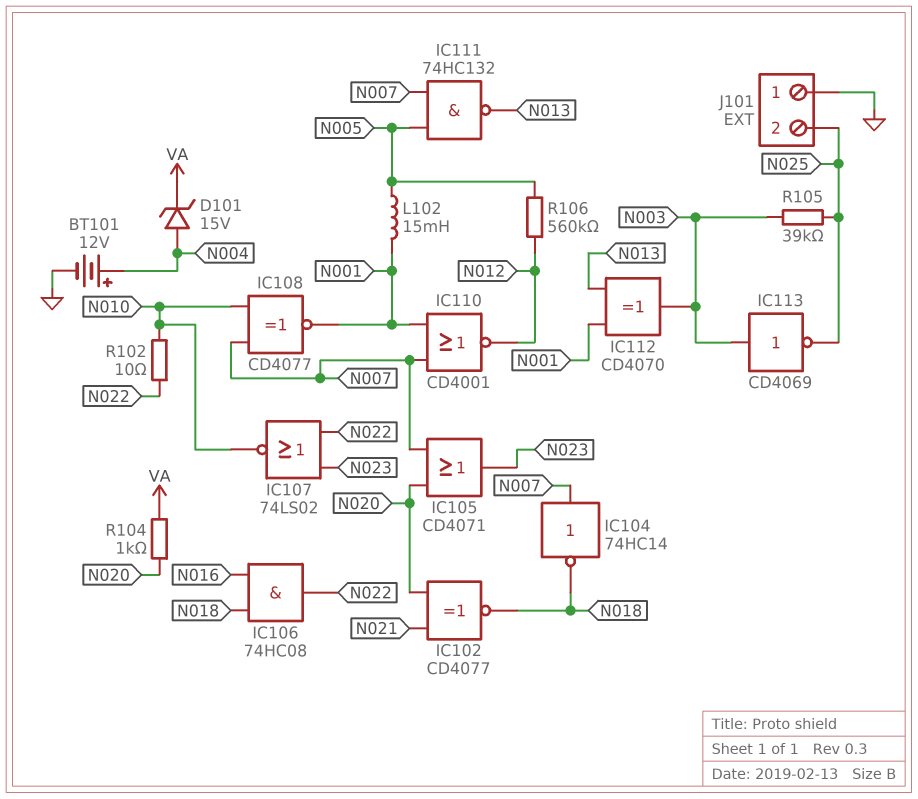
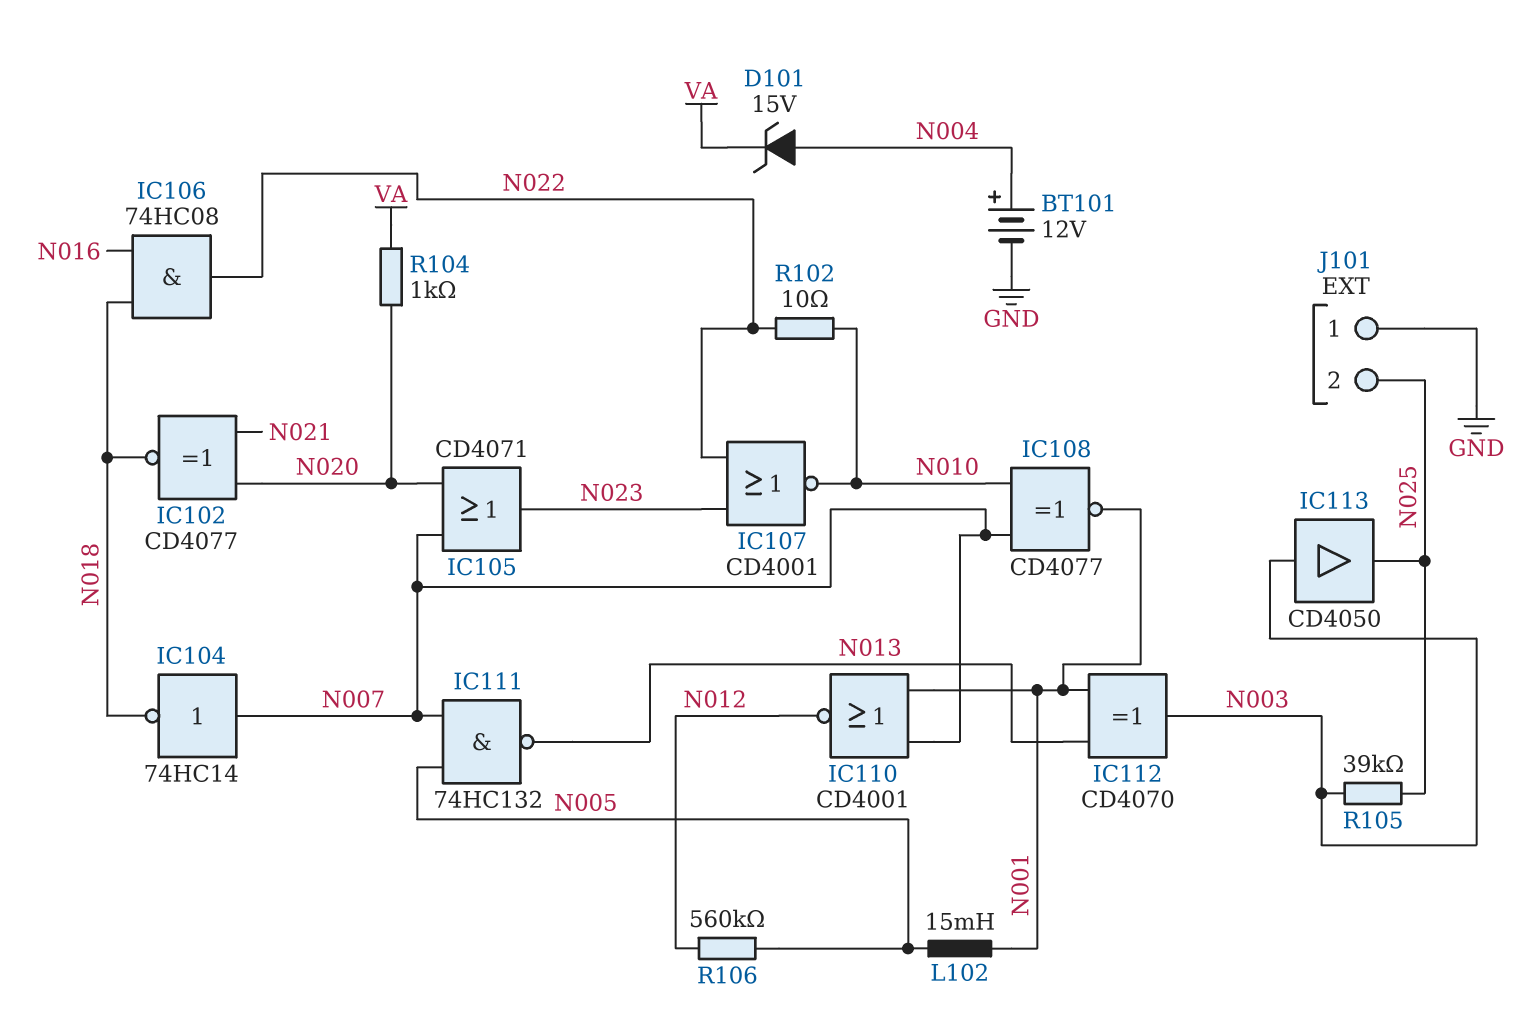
IC107: NOR 74LS02 (in N022, in N023, out N010) -> NOR CD4001 (in N022, in N023, out N010)
IC113: NOT CD4069 (in N003, out N025) -> buffer CD4050 (in N003, out N025)

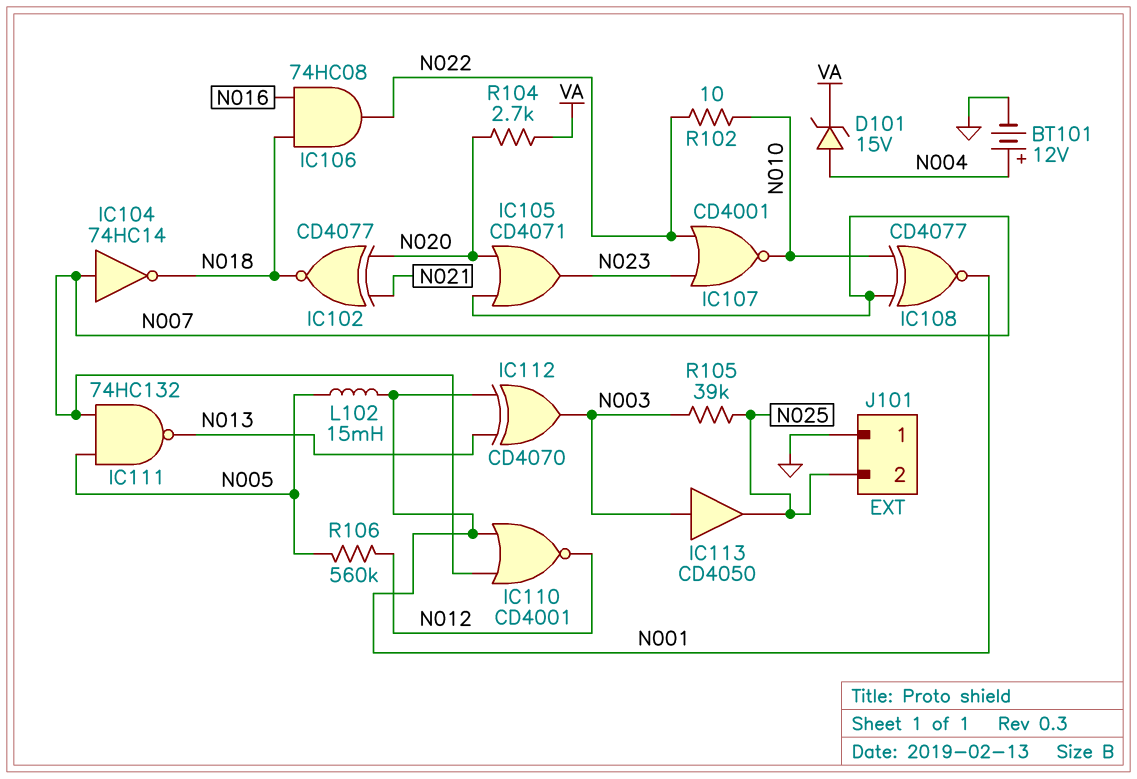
R104: 1k (N020, VA) -> 2.7k (N020, VA)

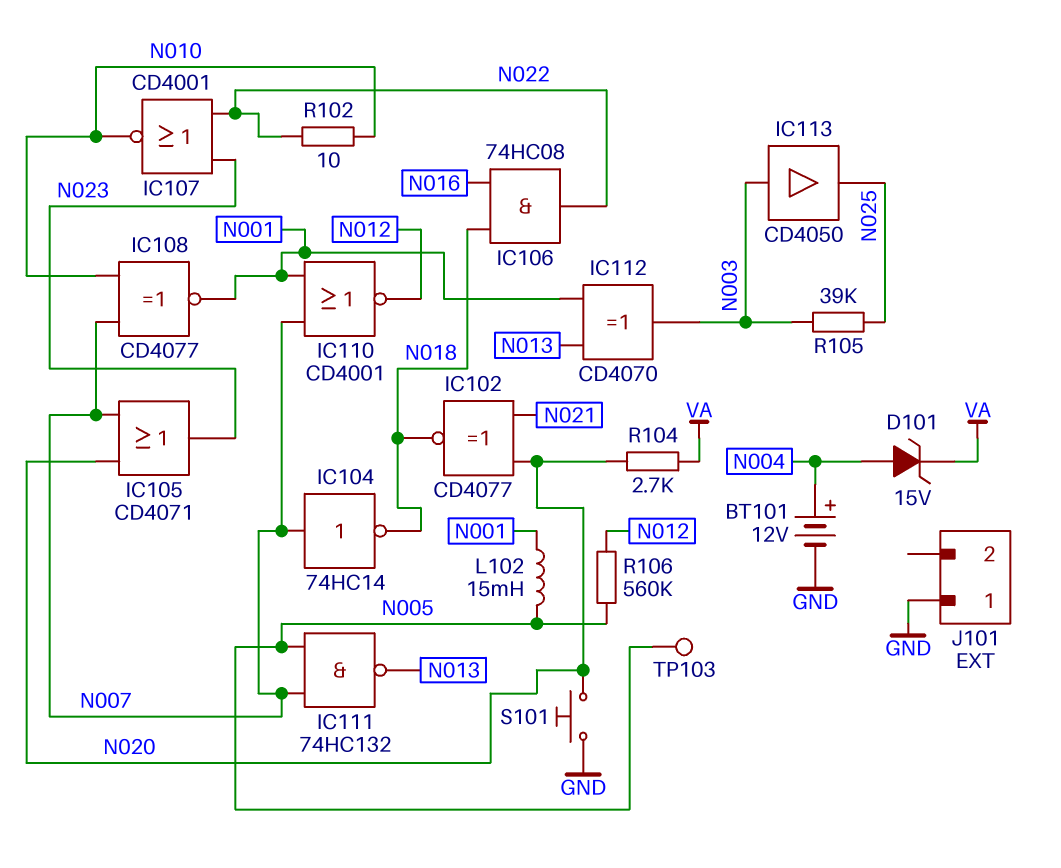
J101 pin 2: N025 -> none
S101: none -> button (GND, N020)
TP103: none -> test point (N005)

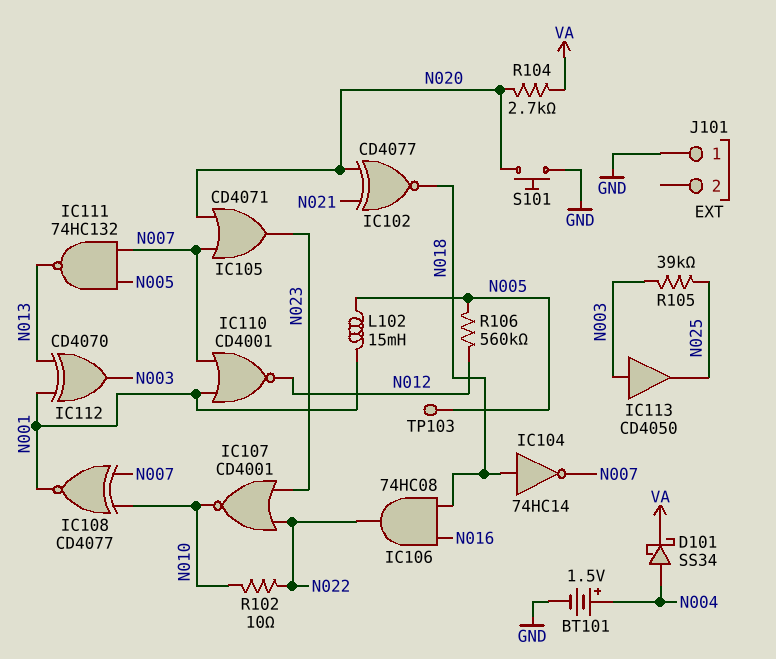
BT101: 12V (plus N004, minus GND) -> 1.5V (plus N004, minus GND)
D101: zener 15V (A N004, K VA) -> schottky SS34 (A N004, K VA)
IC104: NOT 74HC14 (in N007, out N018) -> NOT 74HC14 (in N018, out N007)

